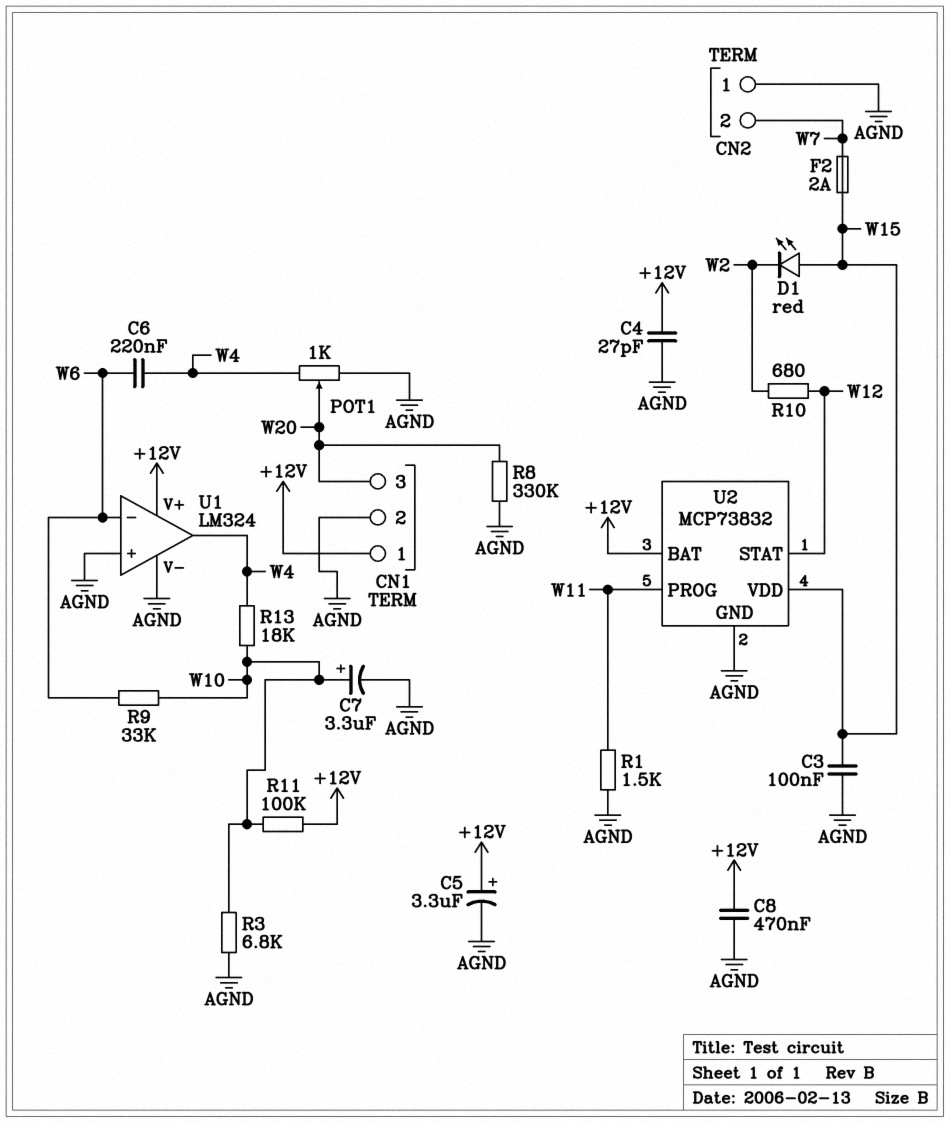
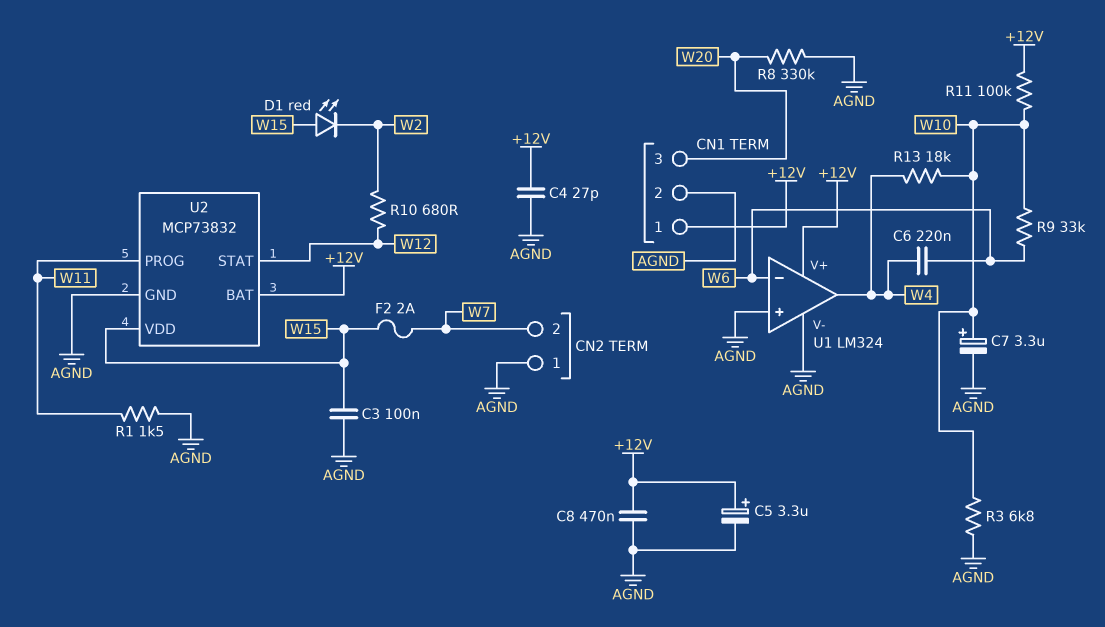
POT1: 1k (AGND, W4, wiper W20) -> none

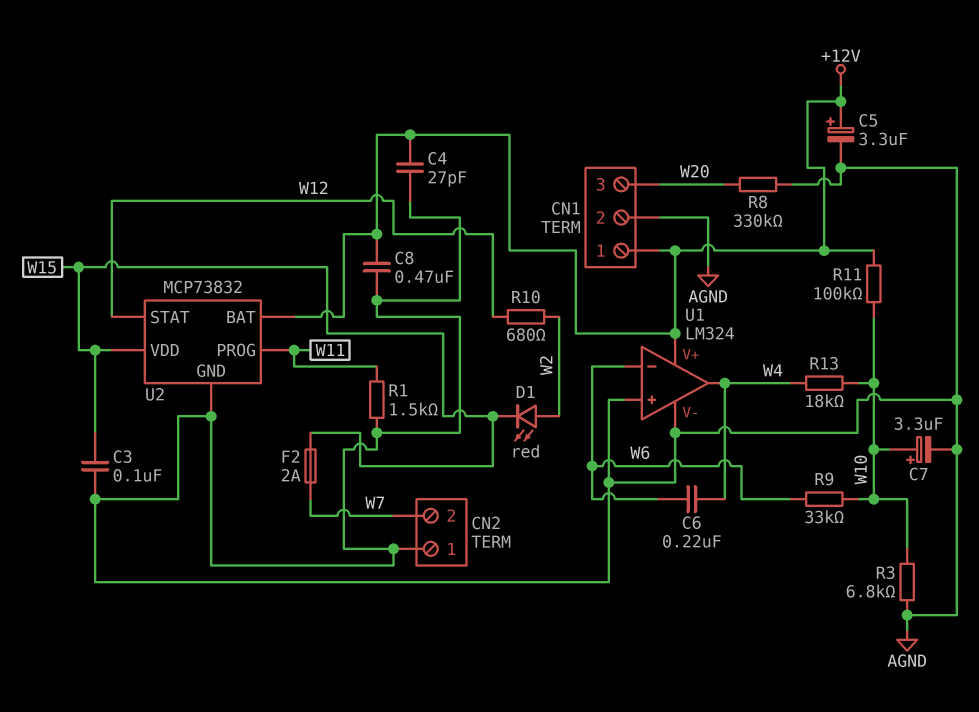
D1: LED red (A W15, K W2) -> LED red (A W2, K W15)

